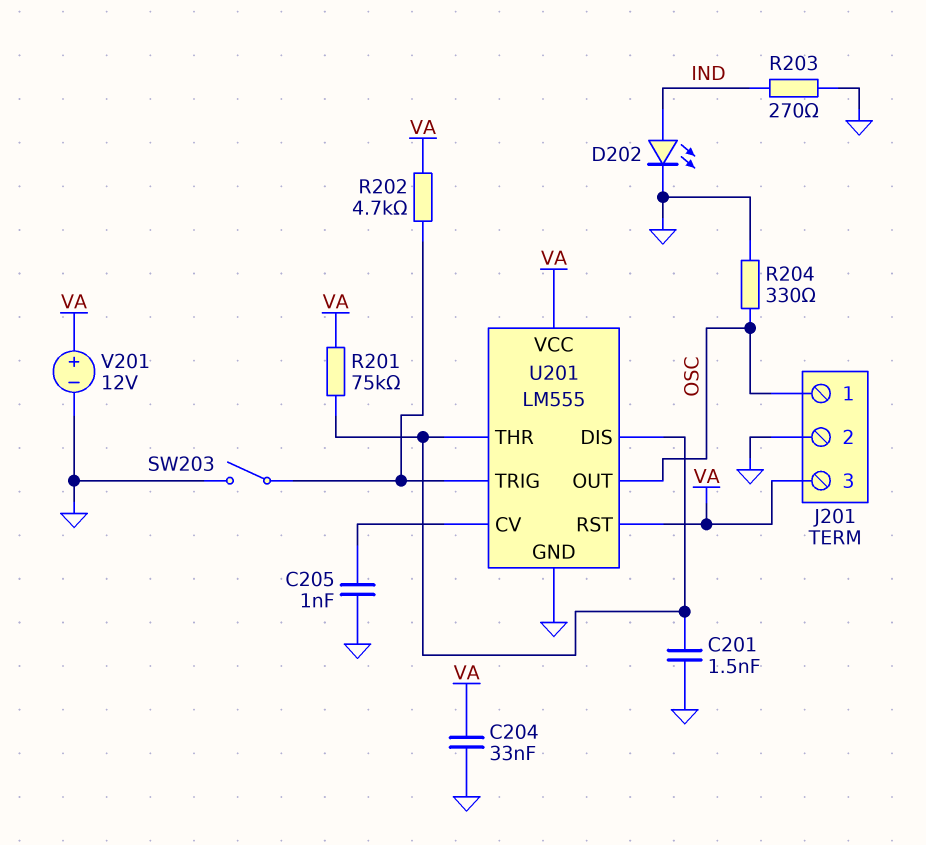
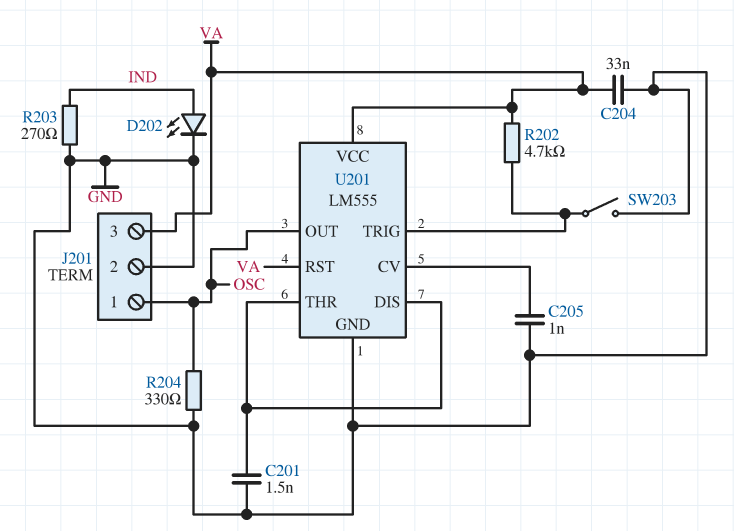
R201: 75k (U201/DIS, VA) -> none
V201: 12V (plus VA, minus GND) -> none

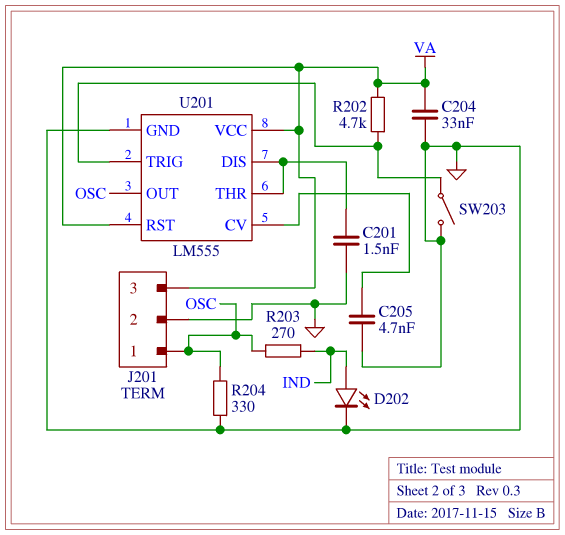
C205: 1nF (GND, U201/CV) -> 4.7nF (GND, U201/CV)
R203: 270 (GND, IND) -> 270 (IND, OSC)

